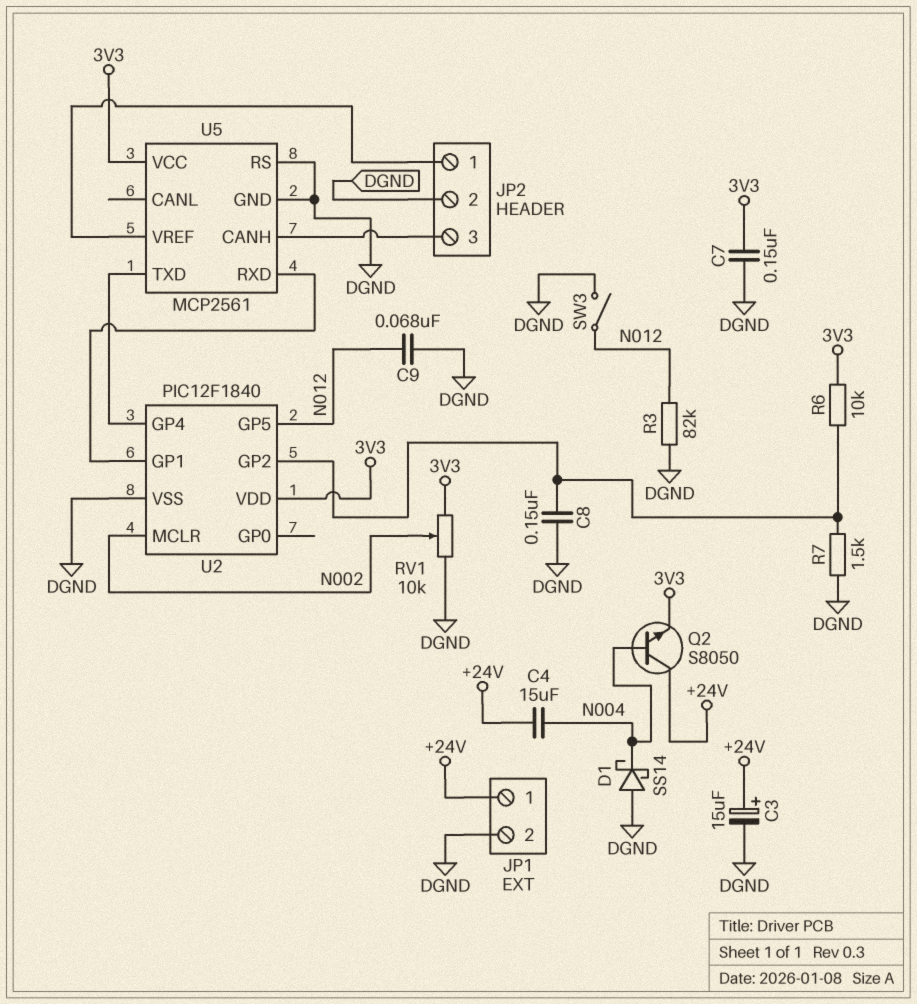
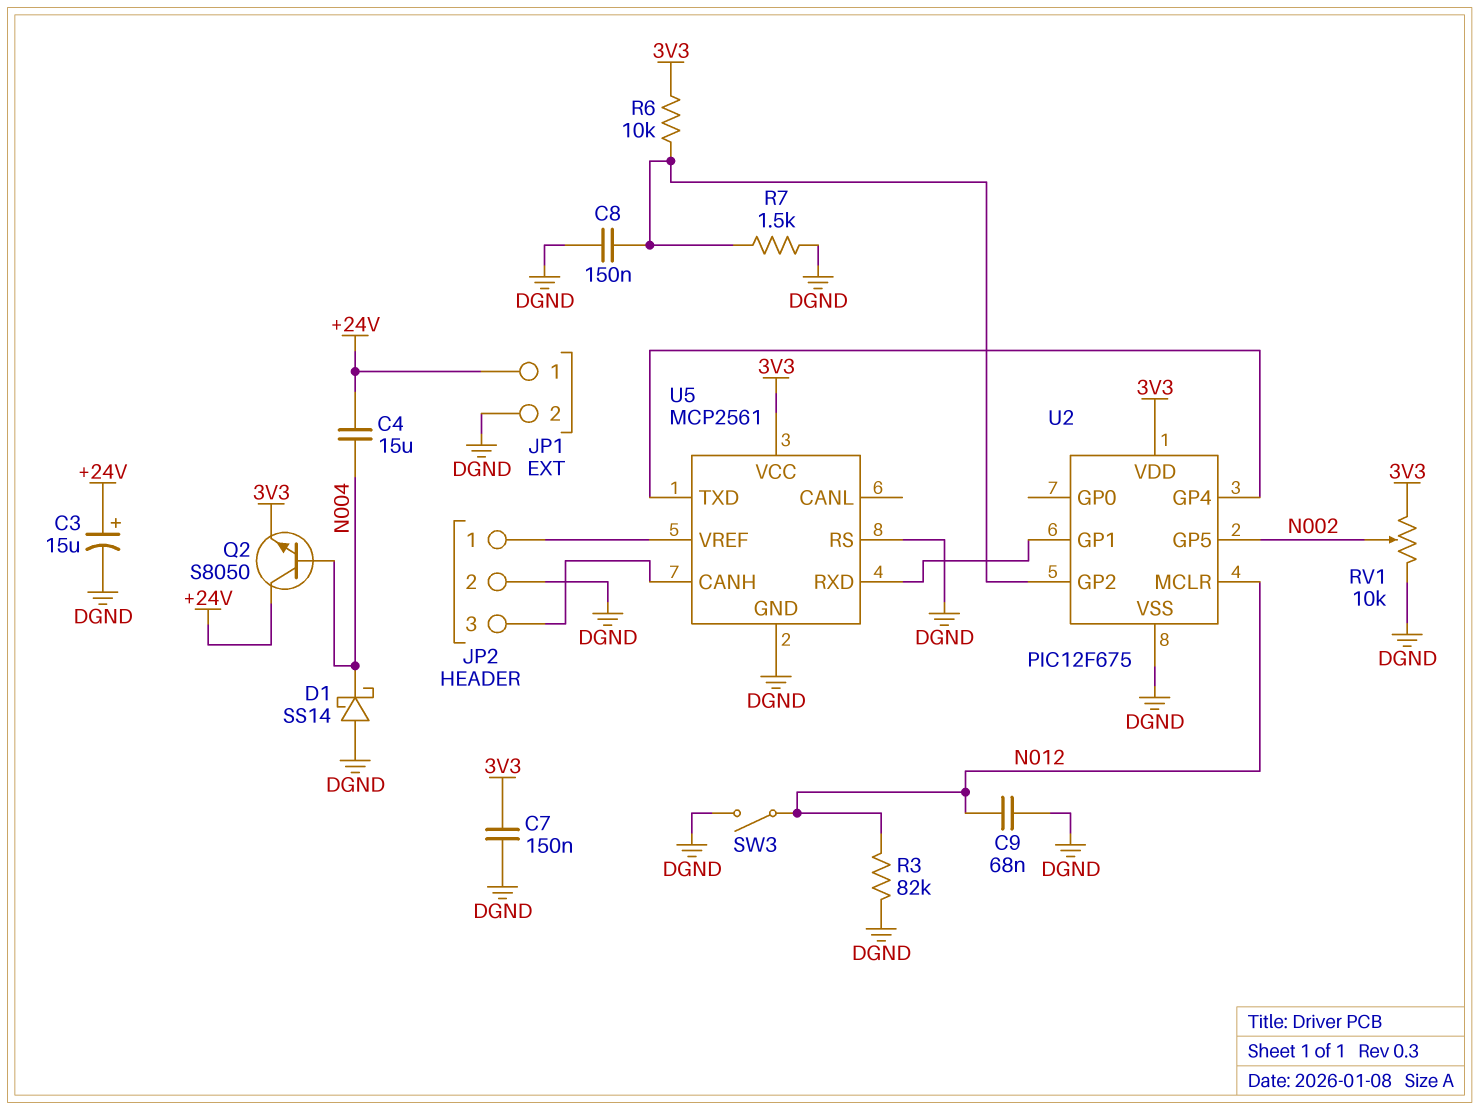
U2: PIC12F1840 -> PIC12F675
U2 pin GP5: N012 -> N002
U2 pin MCLR: N002 -> N012

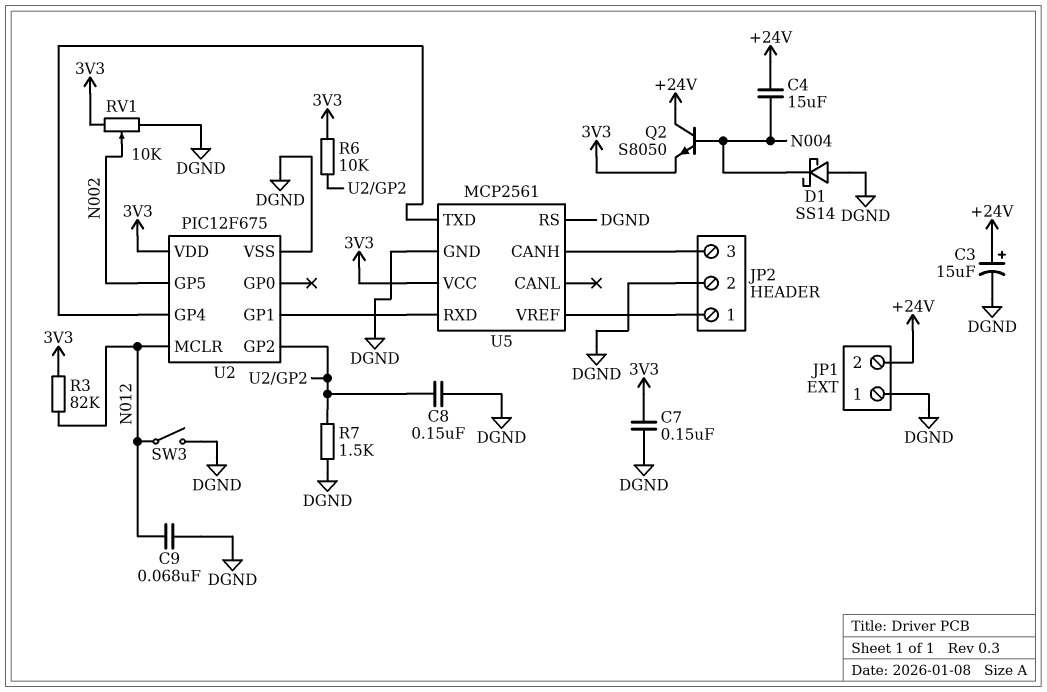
JP1 pin 1: +24V -> DGND
JP1 pin 2: DGND -> +24V
R3: 82k (DGND, N012) -> 82k (3V3, N012)

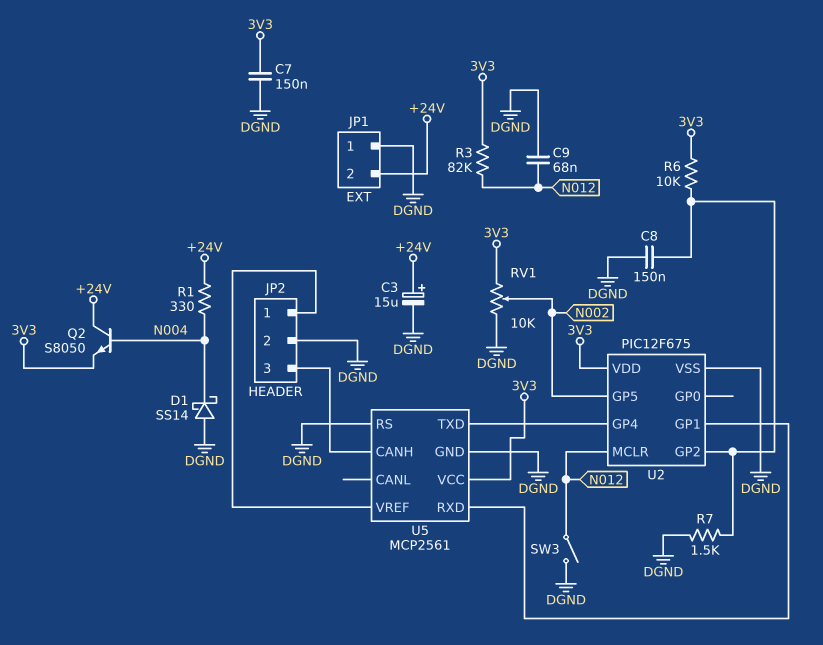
C4: 15uF (+24V, N004) -> none
R1: none -> 330 (+24V, N004)

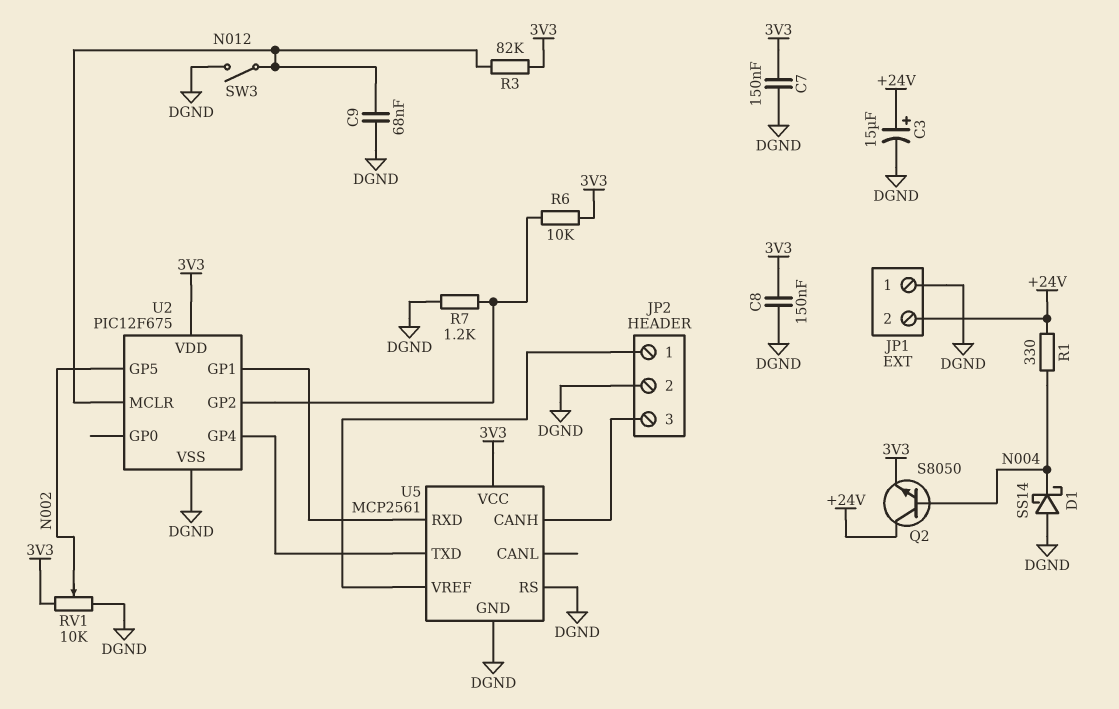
C8: 150nF (DGND, U2/GP2) -> 150nF (3V3, DGND)
R7: 1.5k (DGND, U2/GP2) -> 1.2k (DGND, U2/GP2)

